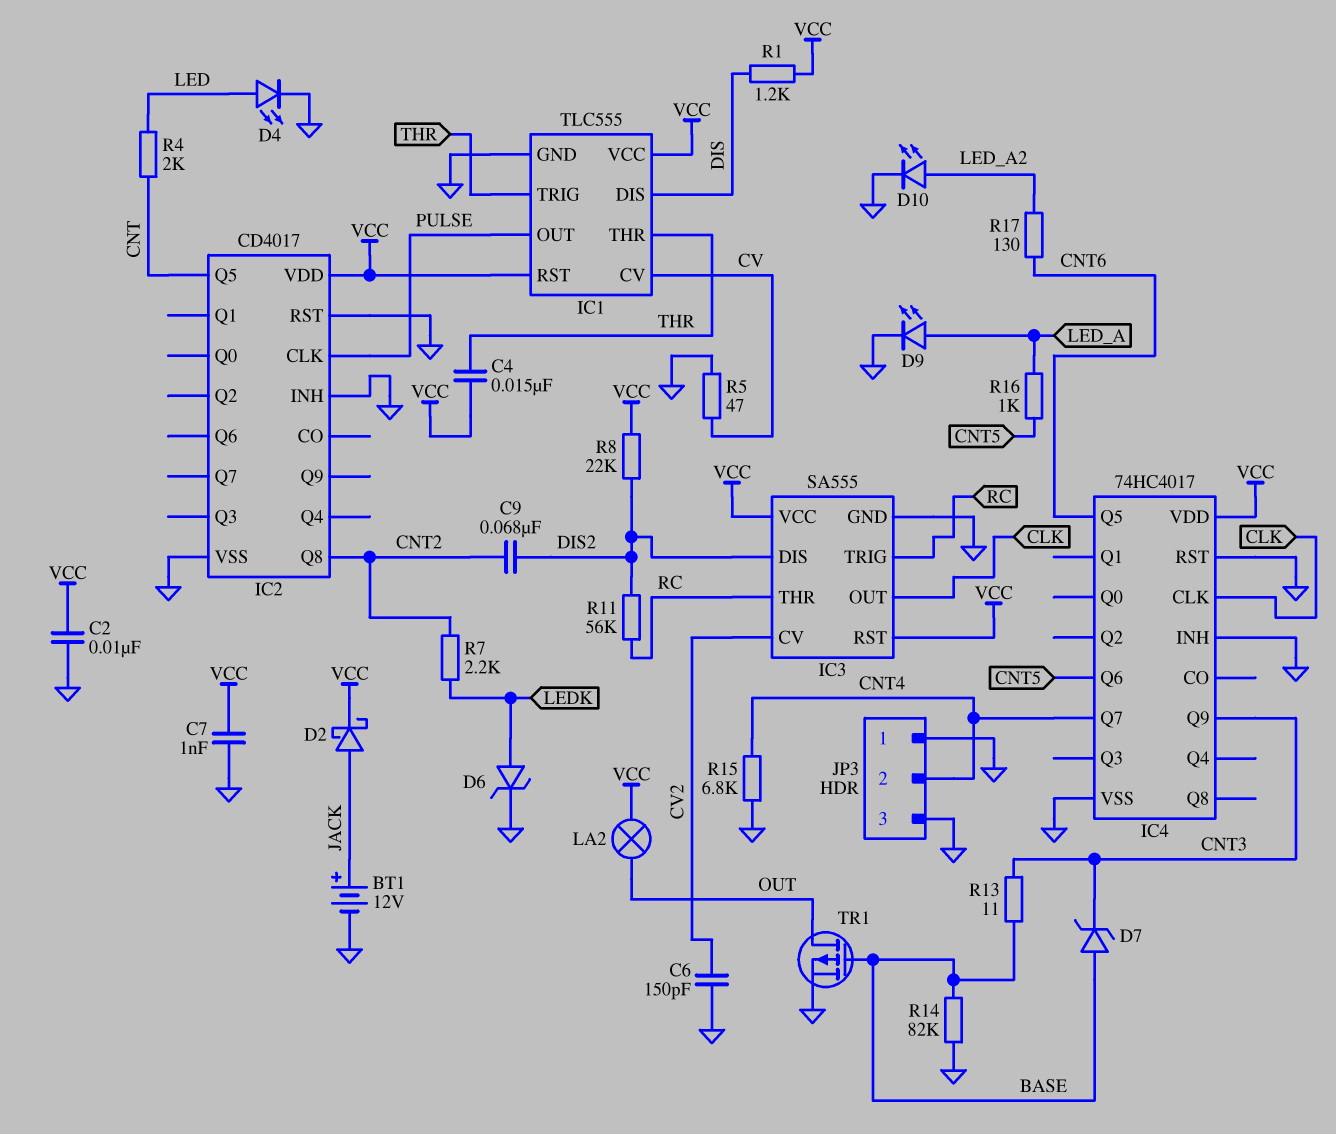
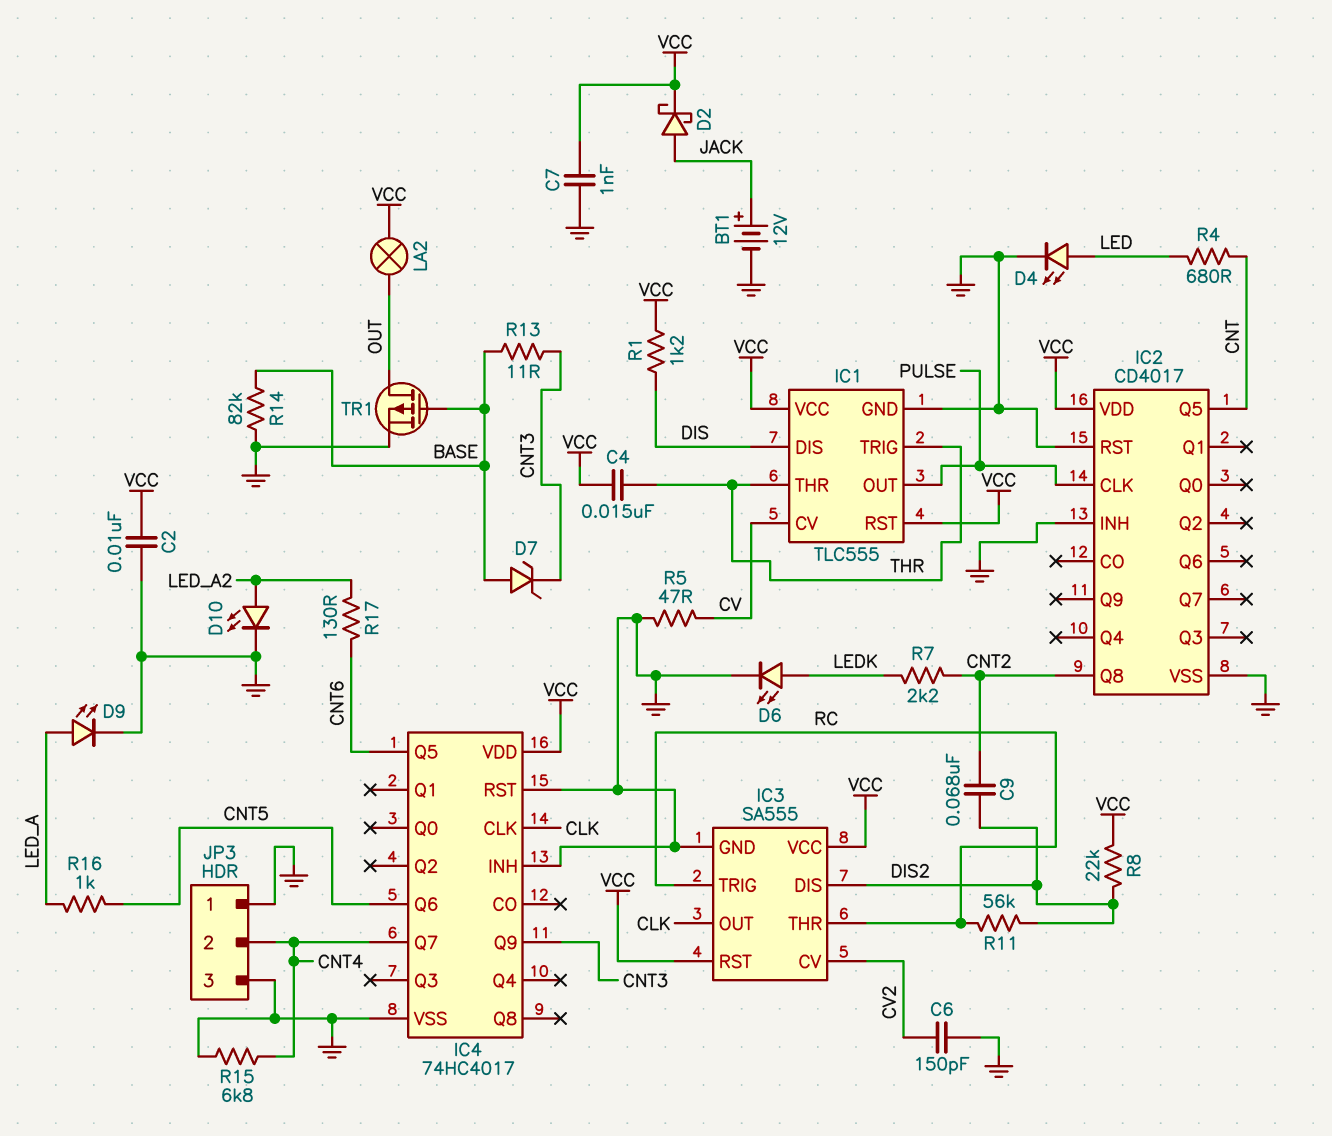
D6: zener (A LEDK, K GND) -> LED (A LEDK, K GND)
R4: 2k (CNT, LED) -> 680 (CNT, LED)

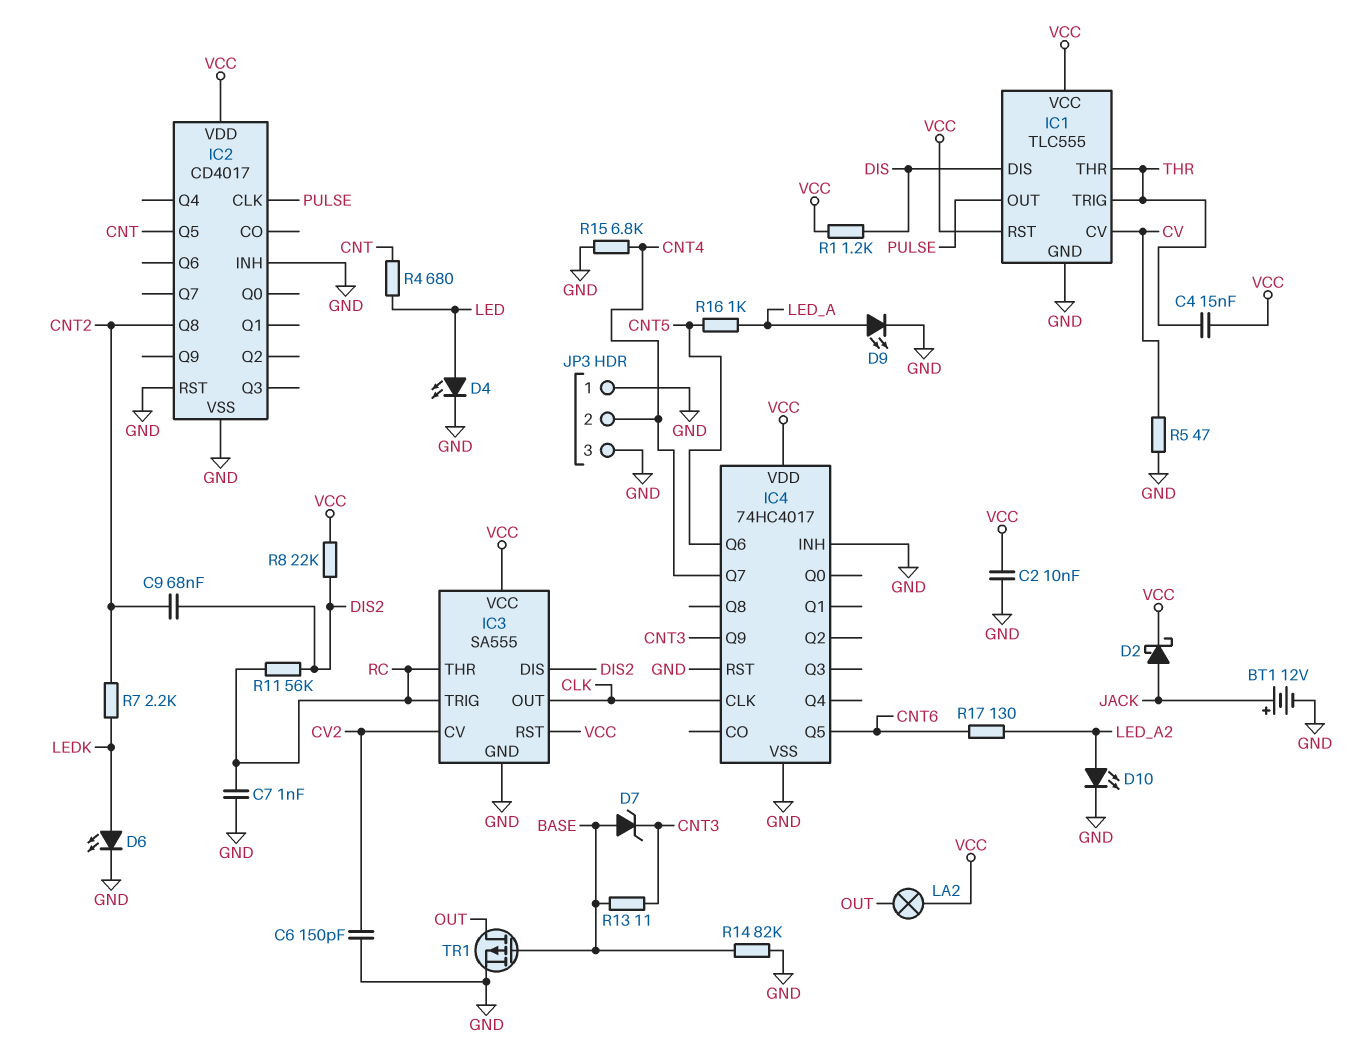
C7: 1nF (GND, VCC) -> 1nF (GND, RC)

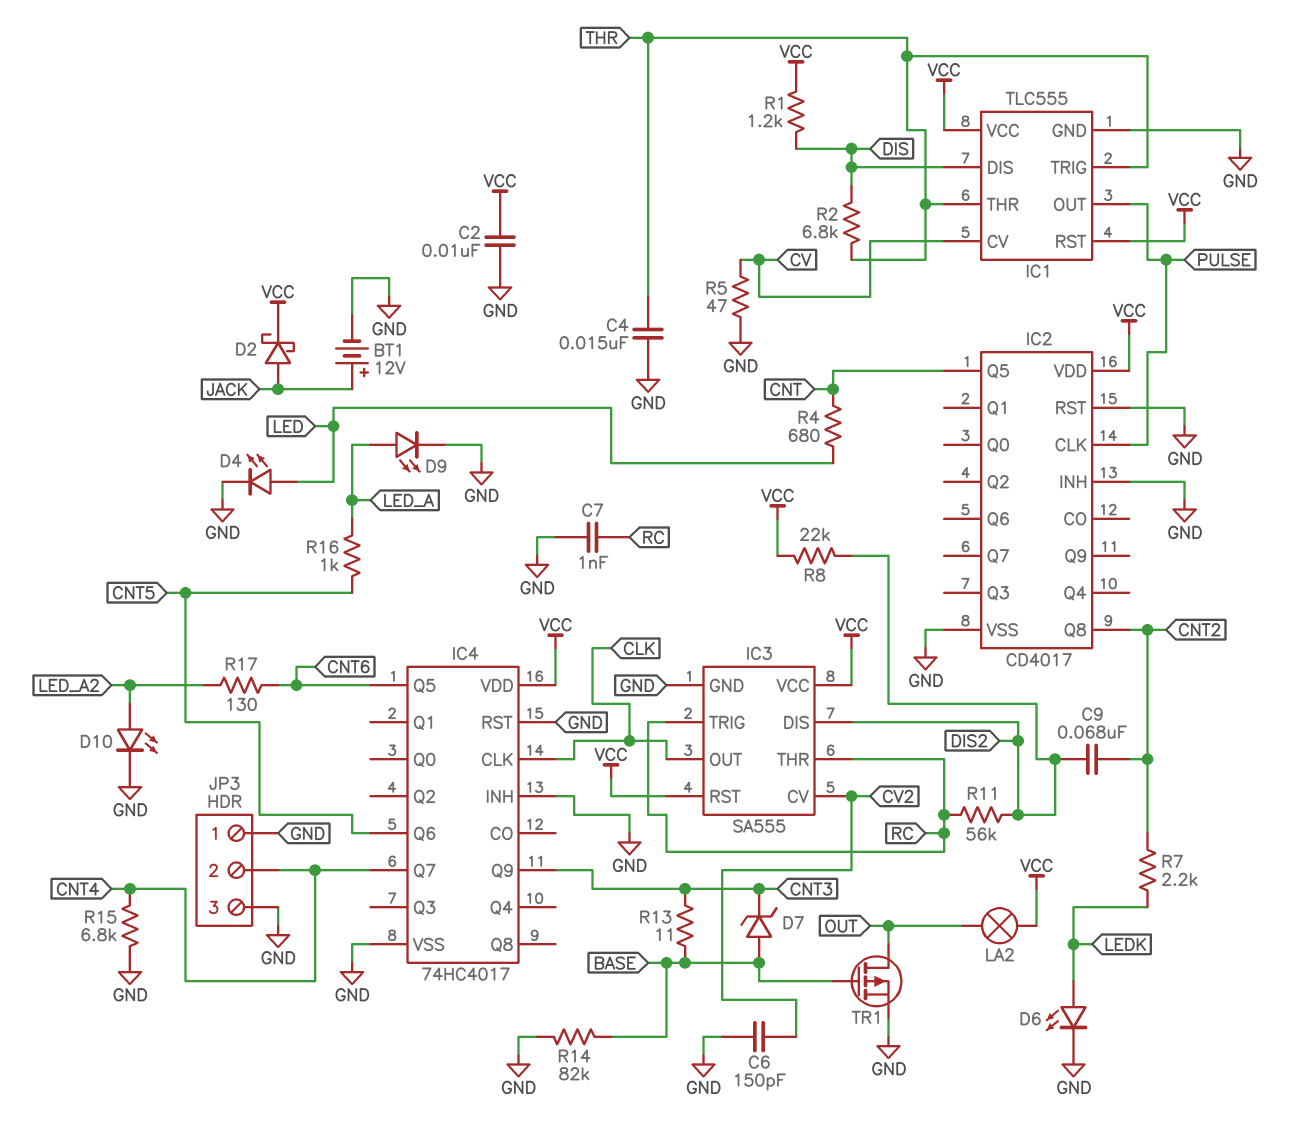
C4: 15nF (THR, VCC) -> 15nF (GND, THR)
R2: none -> 6.8k (DIS, THR)

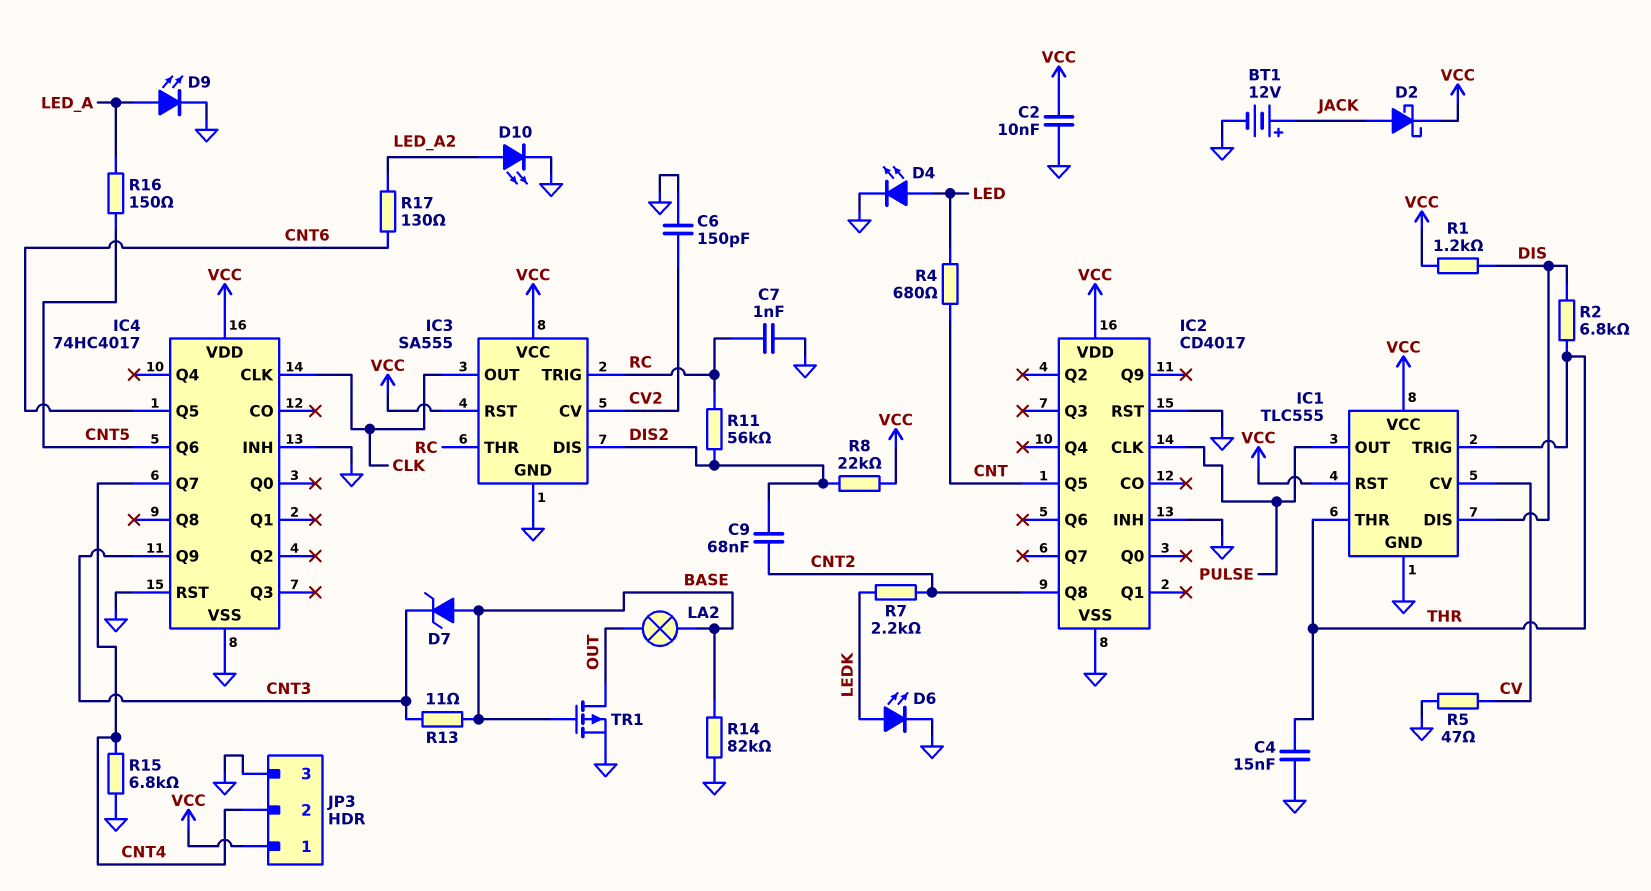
JP3 pin 1: GND -> VCC
LA2: lamp (OUT, VCC) -> lamp (BASE, OUT)
R16: 1k (CNT5, LED_A) -> 150 (CNT5, LED_A)

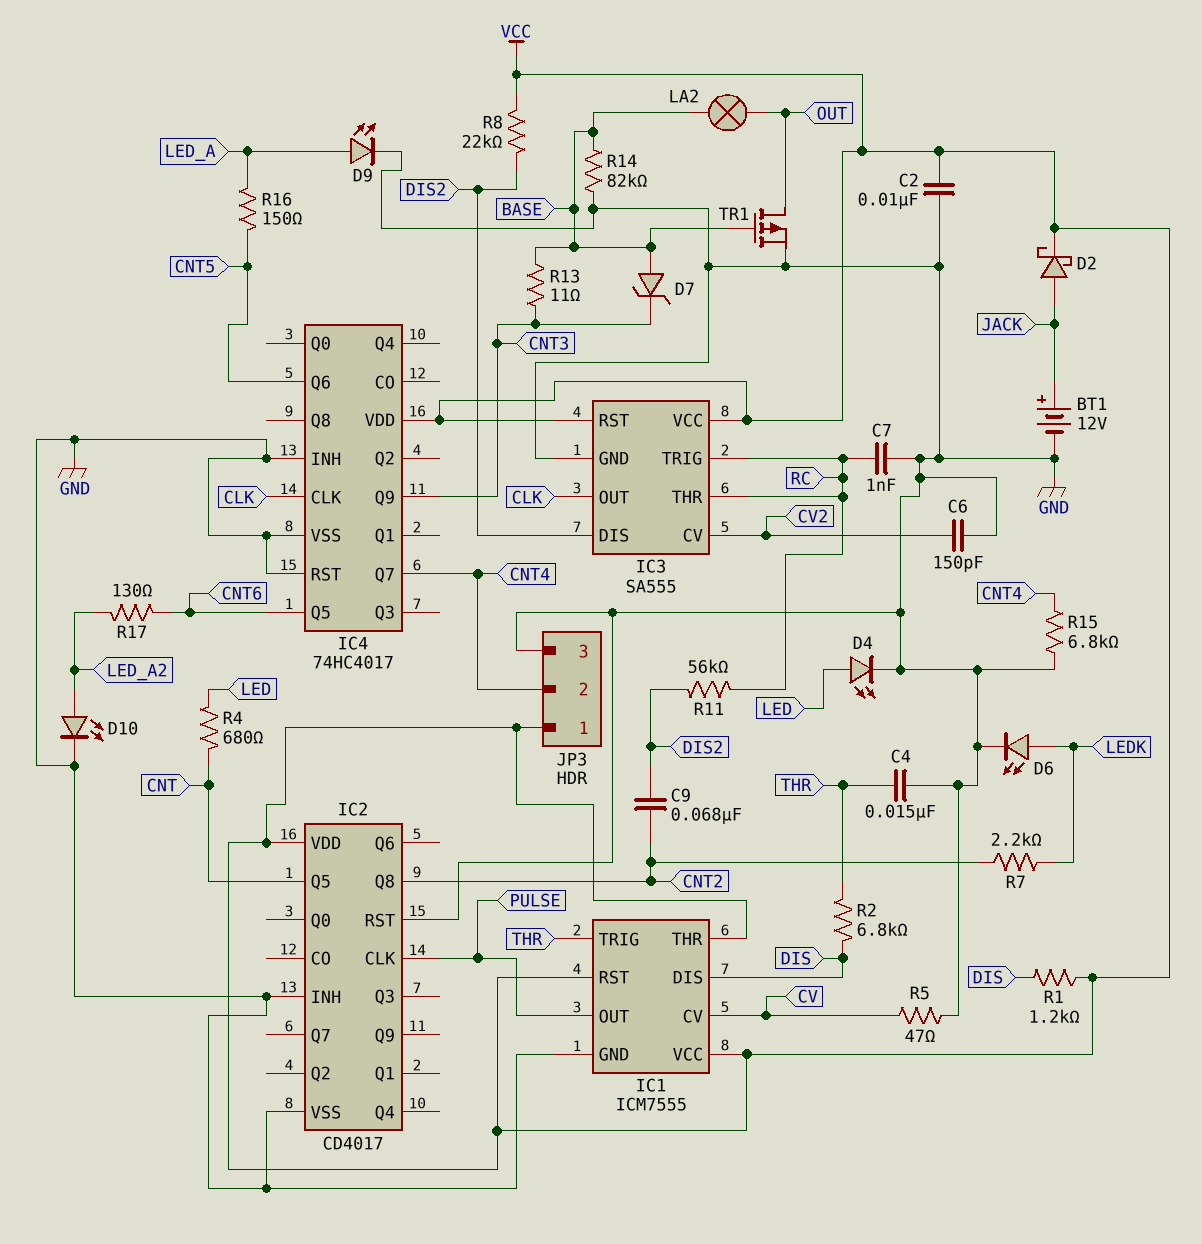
IC1: TLC555 -> ICM7555
IC1 pin THR: THR -> VCC

